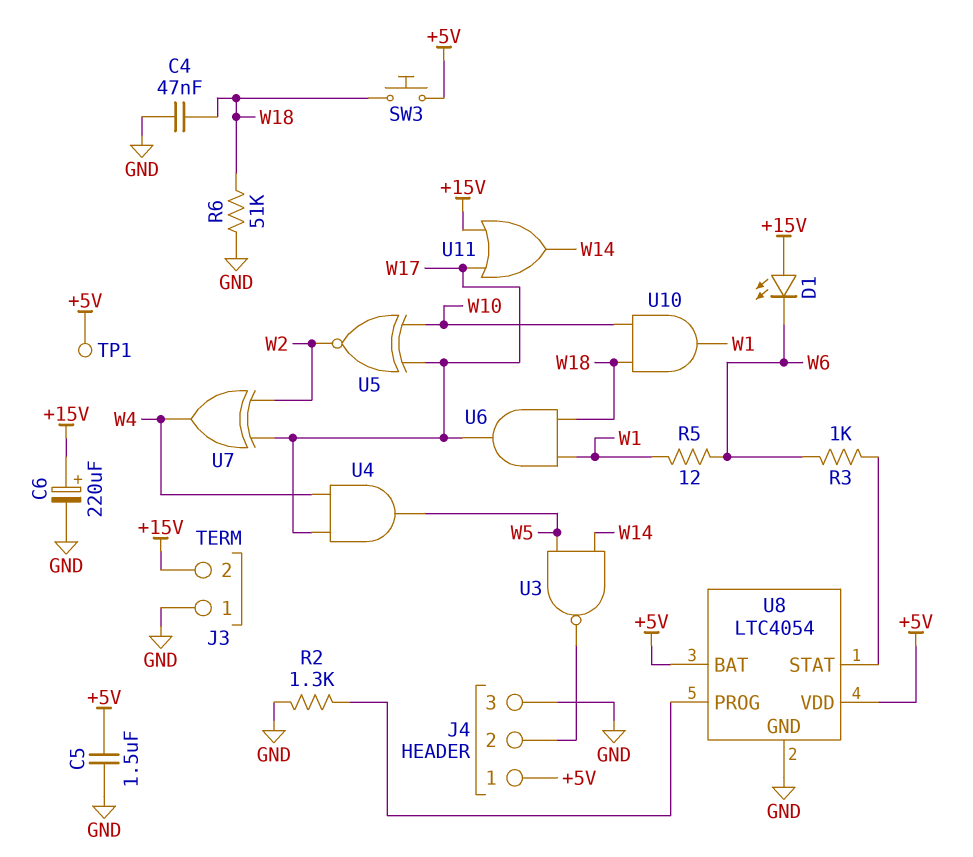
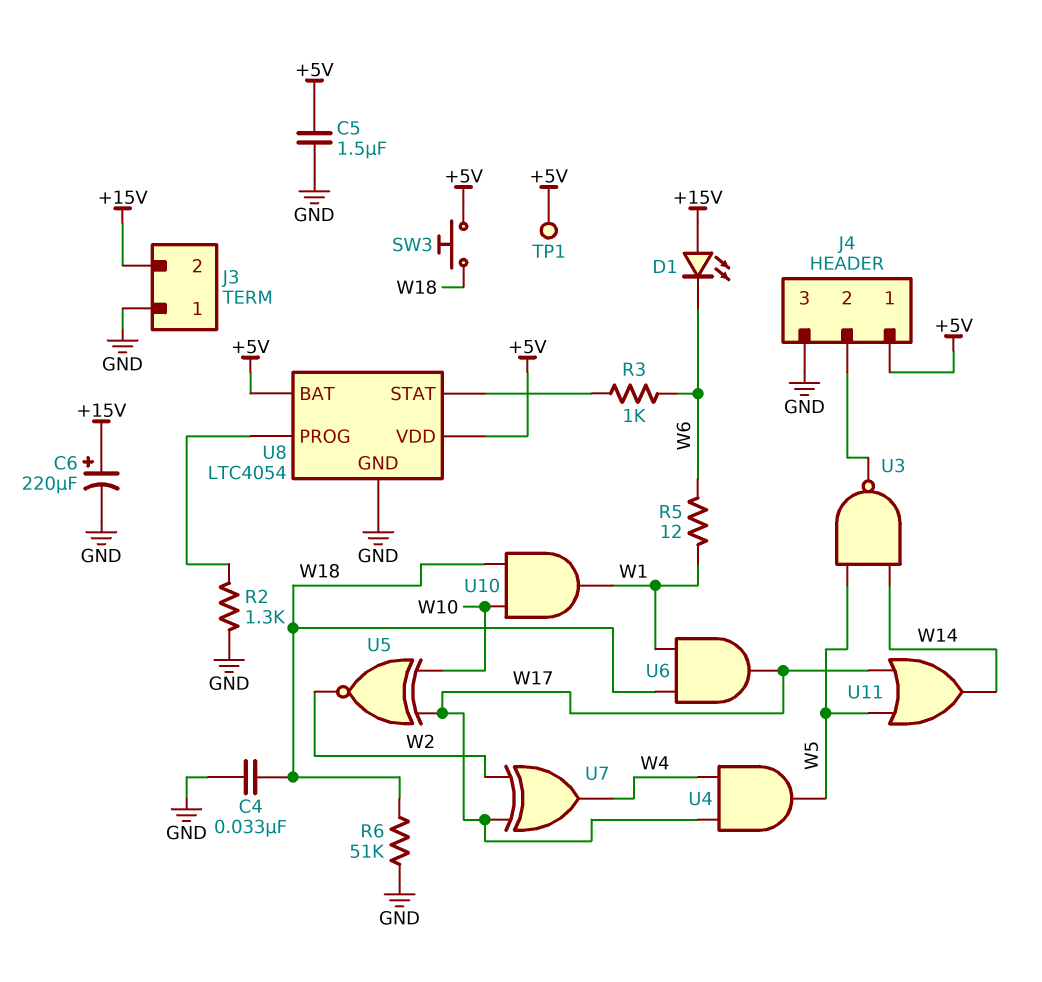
C4: 47nF (GND, W18) -> 33nF (GND, W18)
U11: OR (in +15V, in W17, out W14) -> OR (in W5, in W17, out W14)

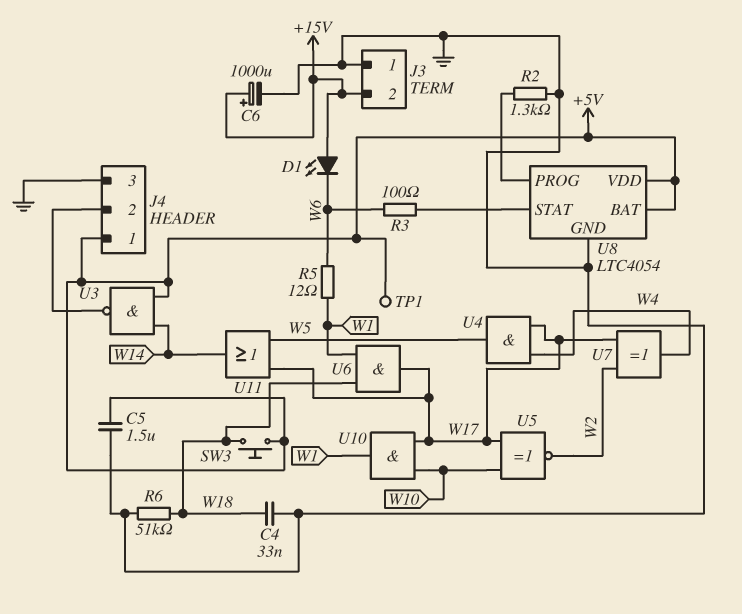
C6: 220uF (plus +15V, minus GND) -> 1000uF (plus +15V, minus GND)
R3: 1k (U8/STAT, W6) -> 100 (U8/STAT, W6)
U3: NAND (in W5, in W14, out J4/2) -> NAND (in +5V, in W14, out J4/2)
U10: AND (in W10, in W18, out W1) -> AND (in W10, in W17, out W1)

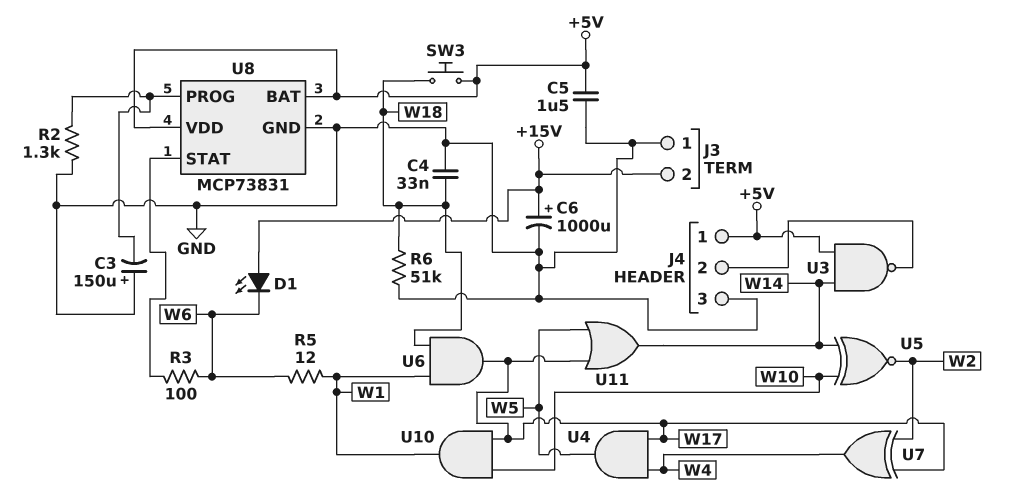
C3: none -> 150uF (plus GND, minus U8/PROG)
TP1: test point (+5V) -> none
U5: XNOR (in W10, in W17, out W2) -> XNOR (in W10, in W14, out W2)
U8: LTC4054 -> MCP73831

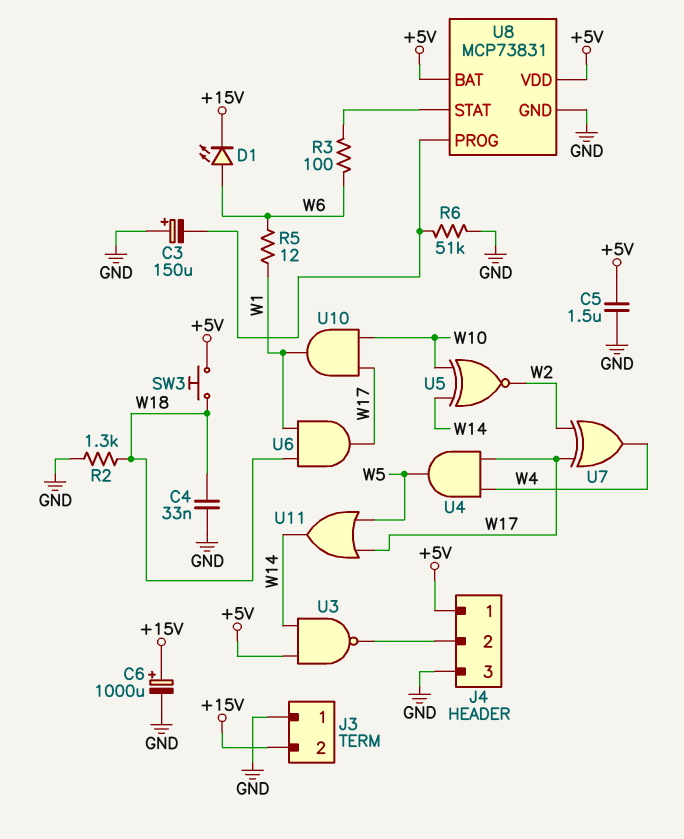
D1: LED (A +15V, K W6) -> LED (A W6, K +15V)
R2: 1.3k (GND, U8/PROG) -> 1.3k (GND, W18)
R6: 51k (GND, W18) -> 51k (GND, U8/PROG)

